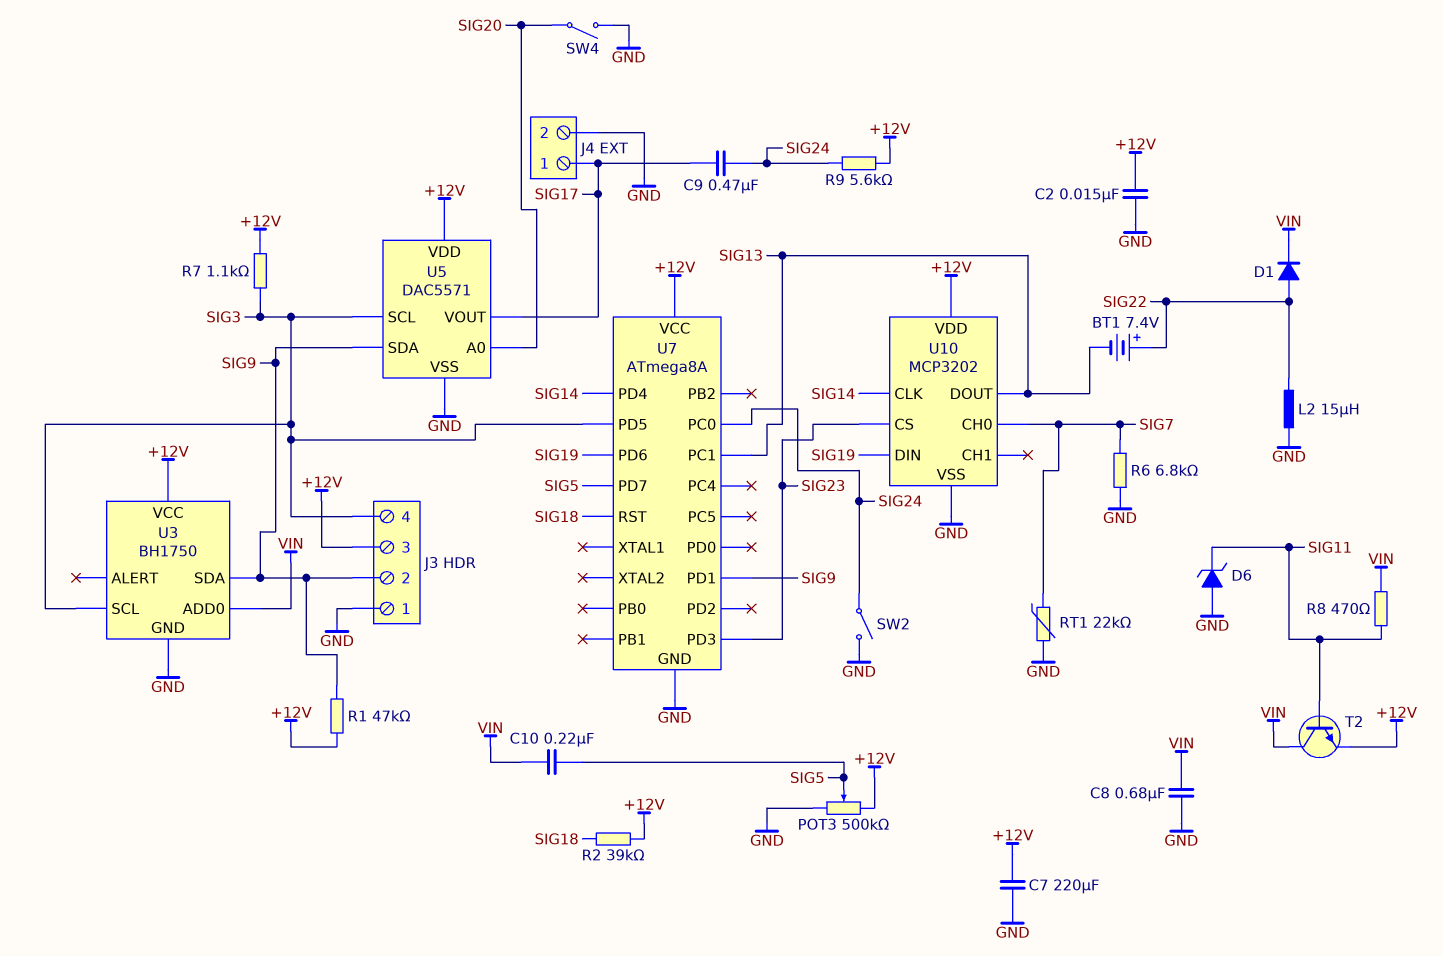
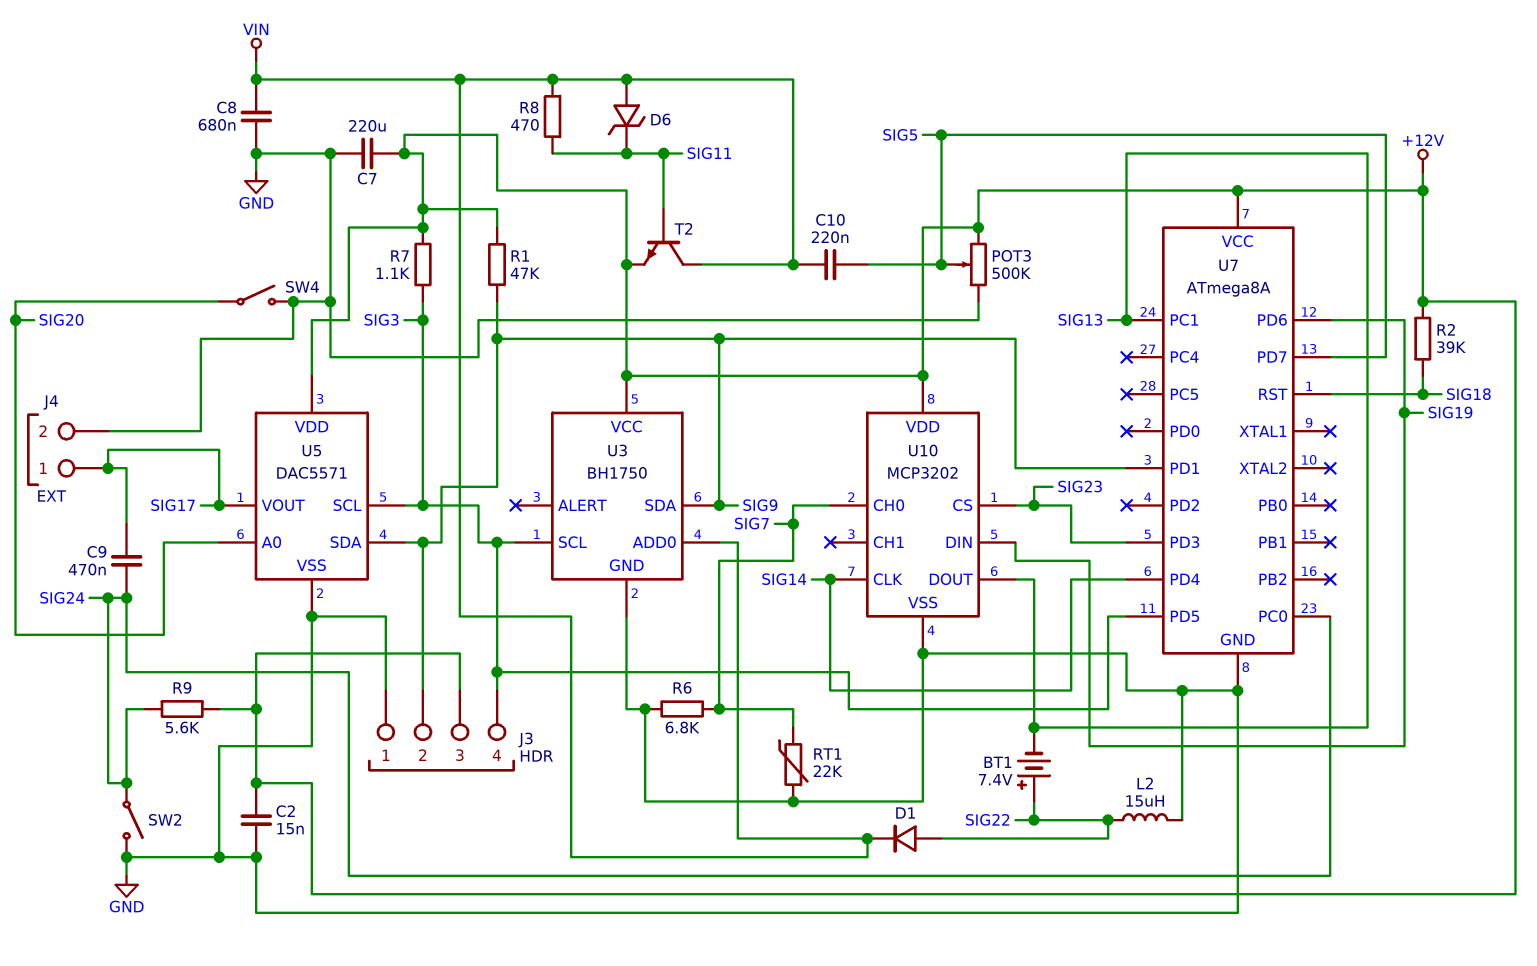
D6: zener (A GND, K SIG11) -> zener (A VIN, K SIG11)

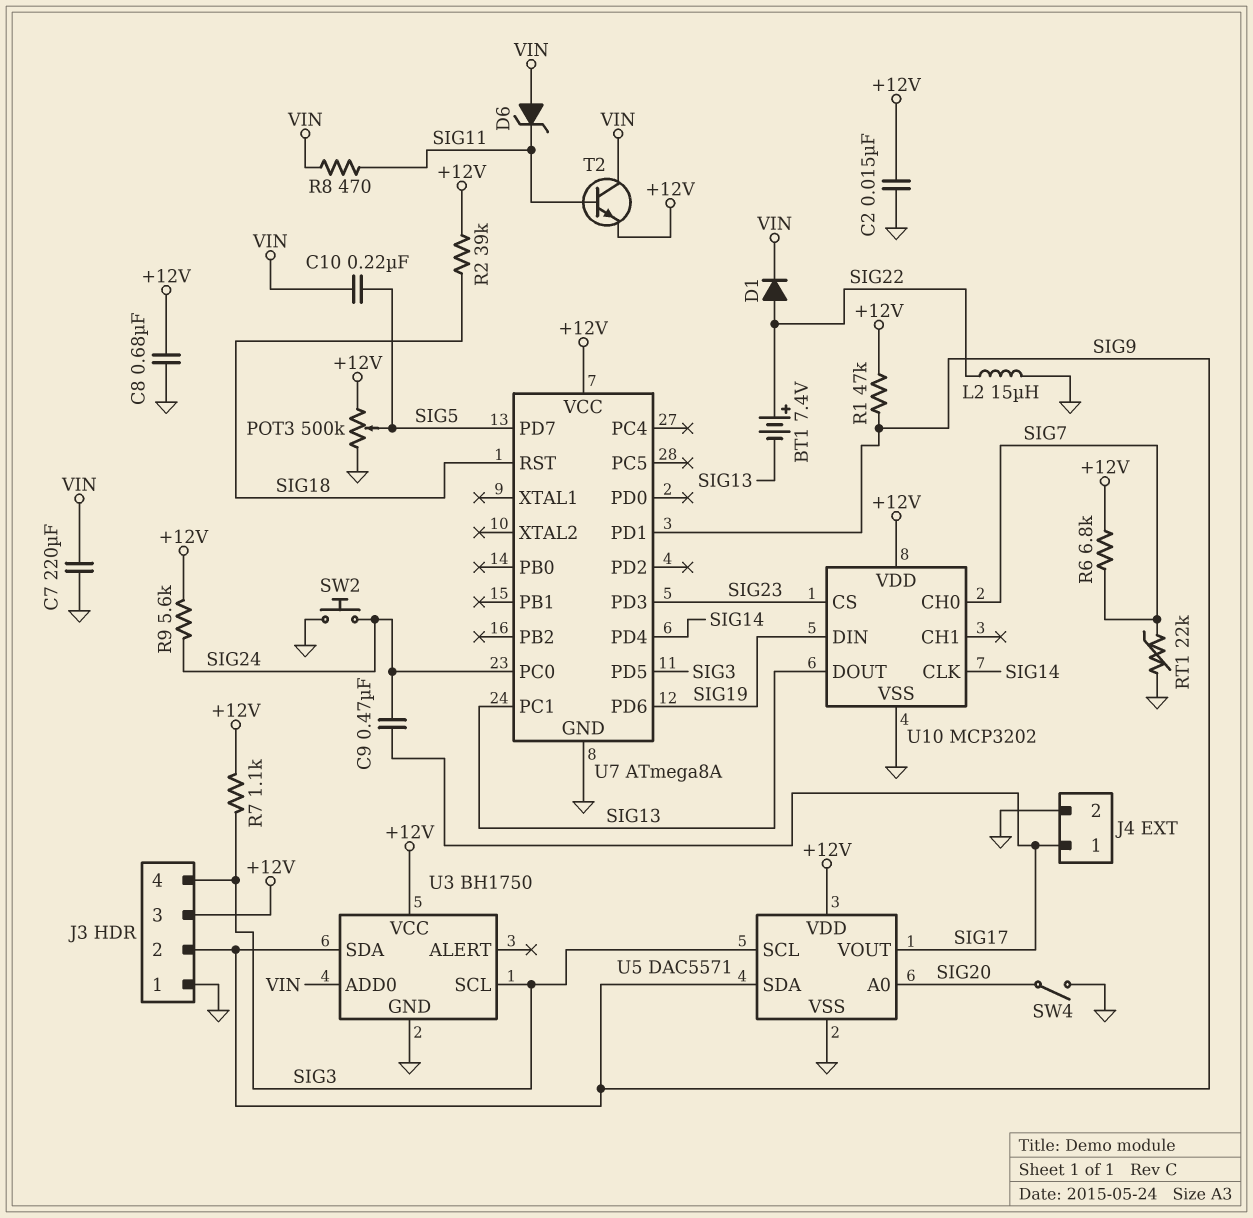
C7: 220uF (+12V, GND) -> 220uF (GND, VIN)
C8: 680nF (GND, VIN) -> 680nF (+12V, GND)
R6: 6.8k (GND, SIG7) -> 6.8k (+12V, SIG7)
SW2: switch (GND, SIG24) -> button (GND, SIG24)

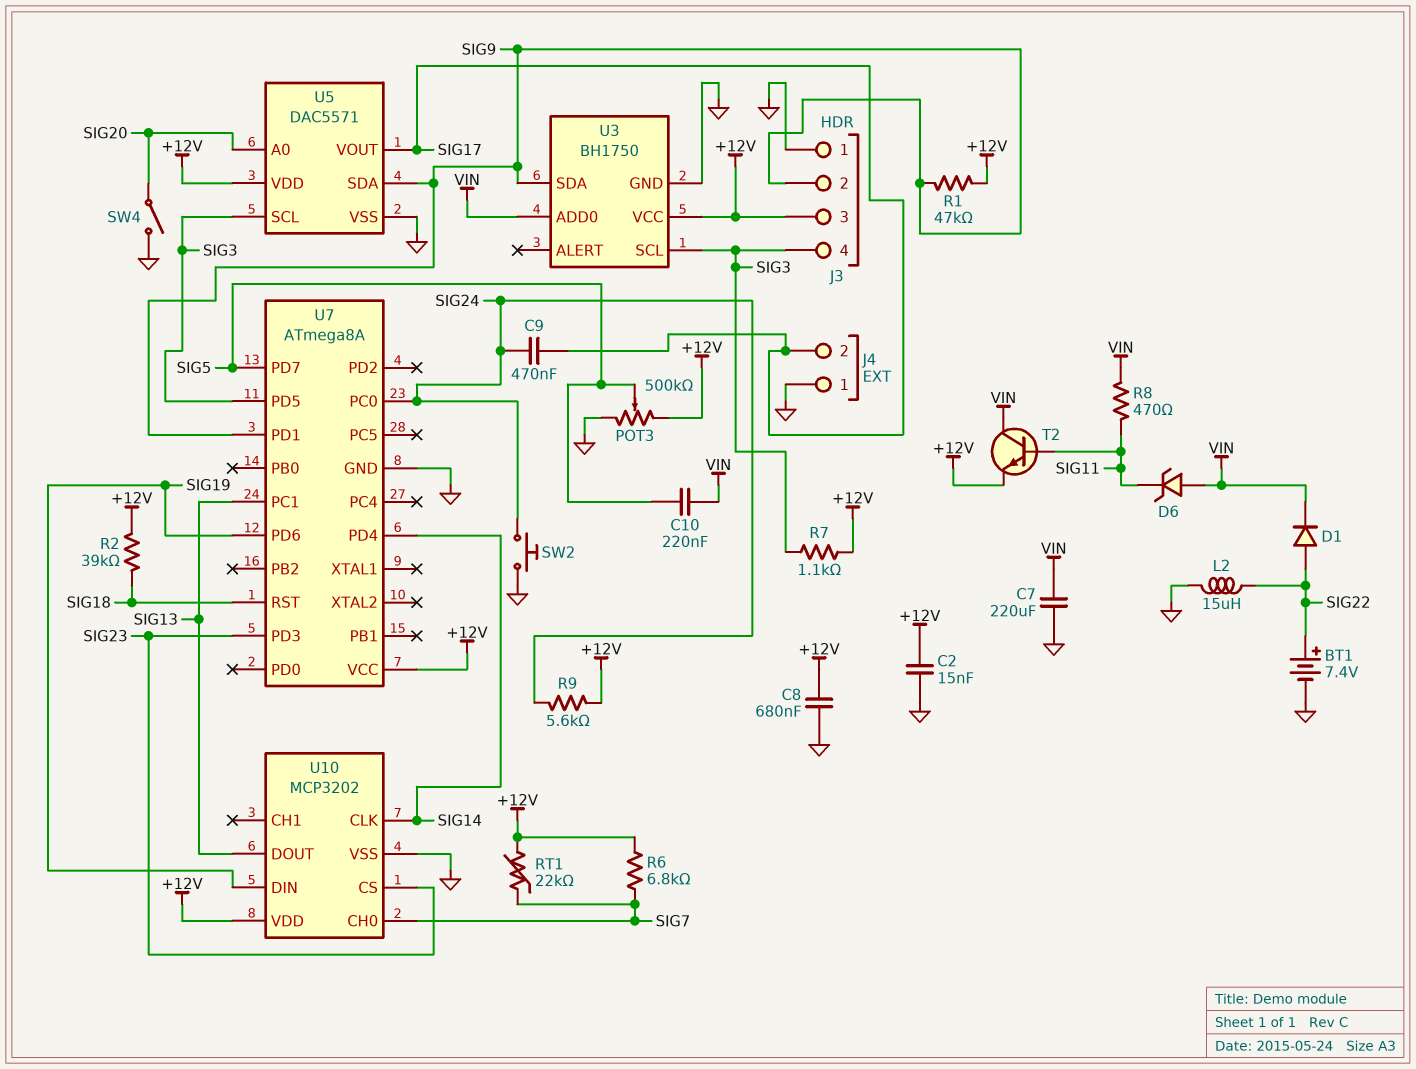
BT1: 7.4V (plus SIG22, minus SIG13) -> 7.4V (plus SIG22, minus GND)
J4 pin 1: SIG17 -> GND
J4 pin 2: GND -> SIG17
RT1: 22k (GND, SIG7) -> 22k (+12V, SIG7)

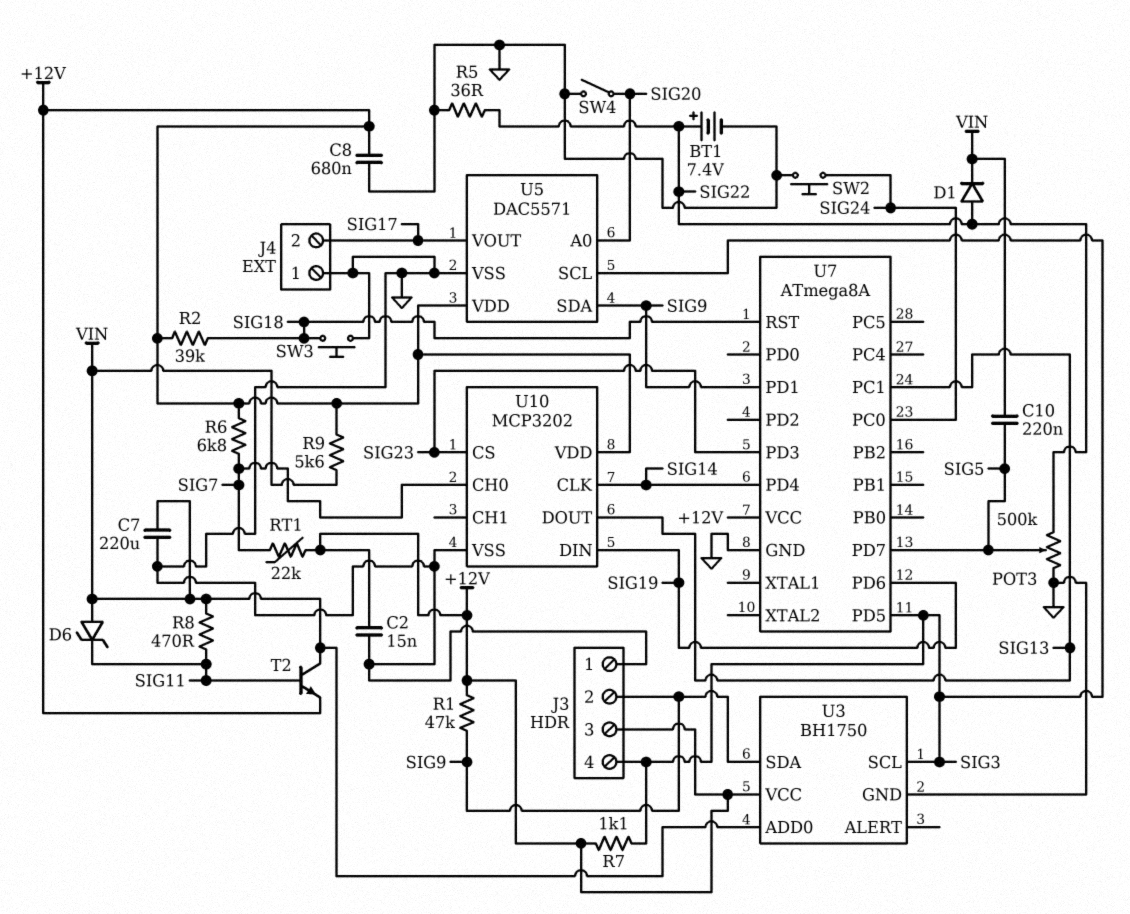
C9: 470nF (SIG17, SIG24) -> none
L2: 15uH (GND, SIG22) -> none
POT3: 500k (+12V, GND, wiper SIG5) -> 500k (GND, SIG22, wiper SIG5)
R5: none -> 36 (GND, SIG22)
R9: 5.6k (+12V, SIG24) -> 5.6k (+12V, VIN)
SW3: none -> button (GND, SIG18)

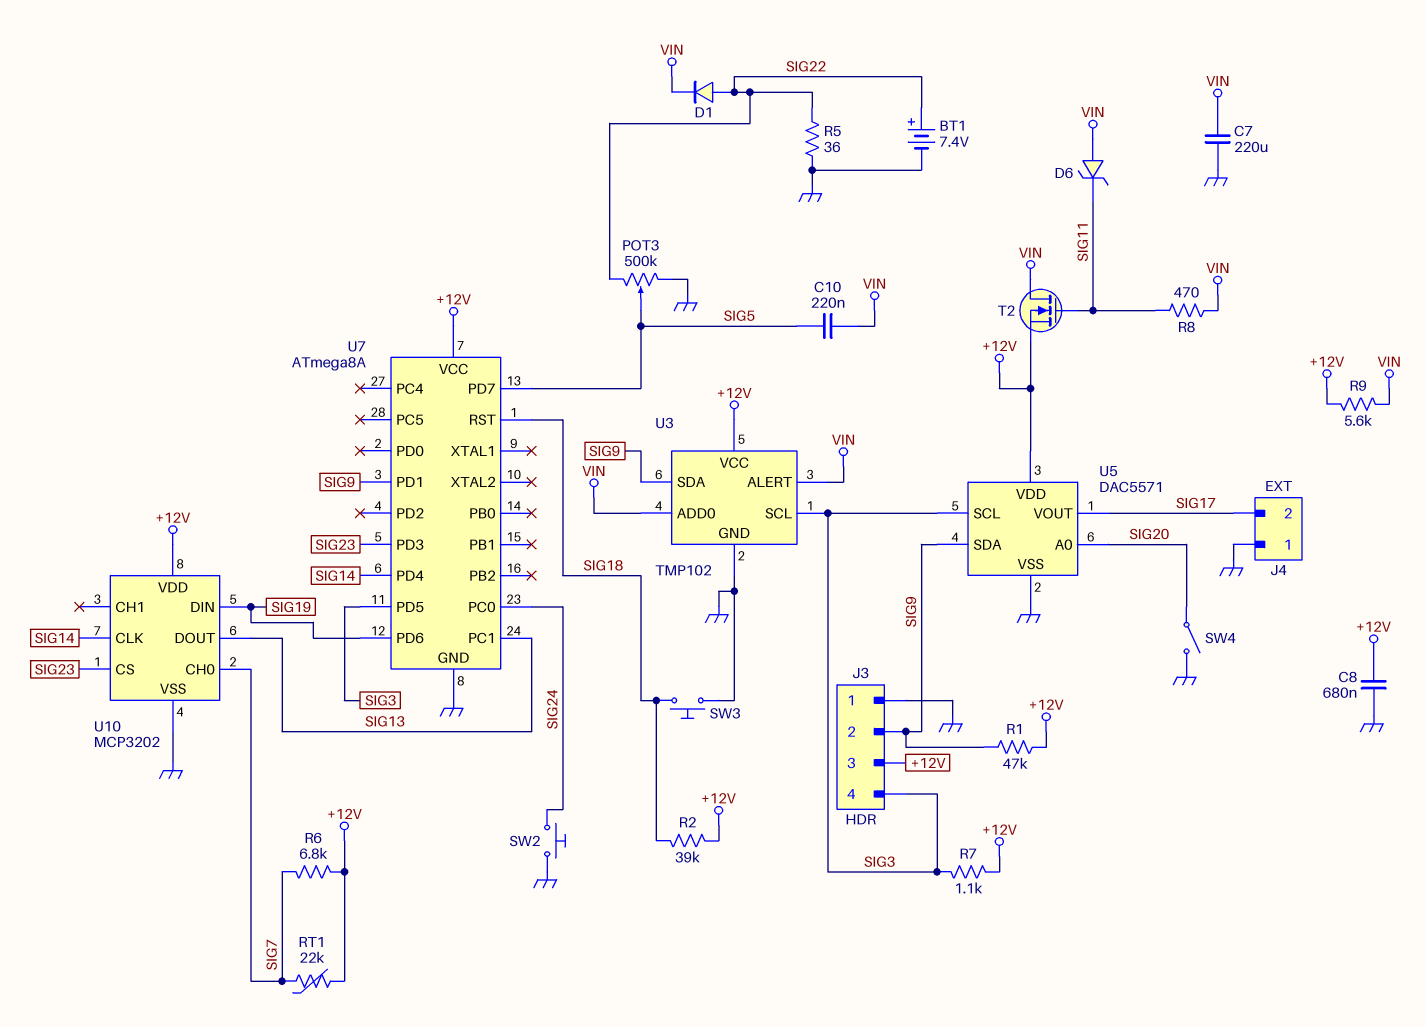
C2: 15nF (+12V, GND) -> none
T2: NPN (B SIG11, C VIN, E +12V) -> NMOS (G SIG11, D VIN, S +12V)
U3: BH1750 -> TMP102
U3 pin ALERT: none -> VIN

